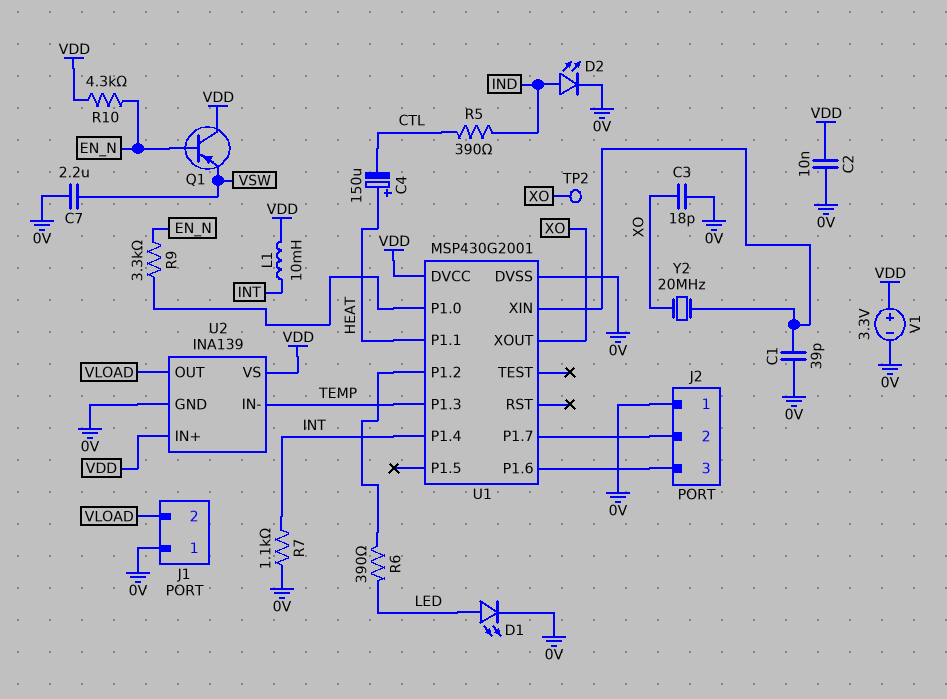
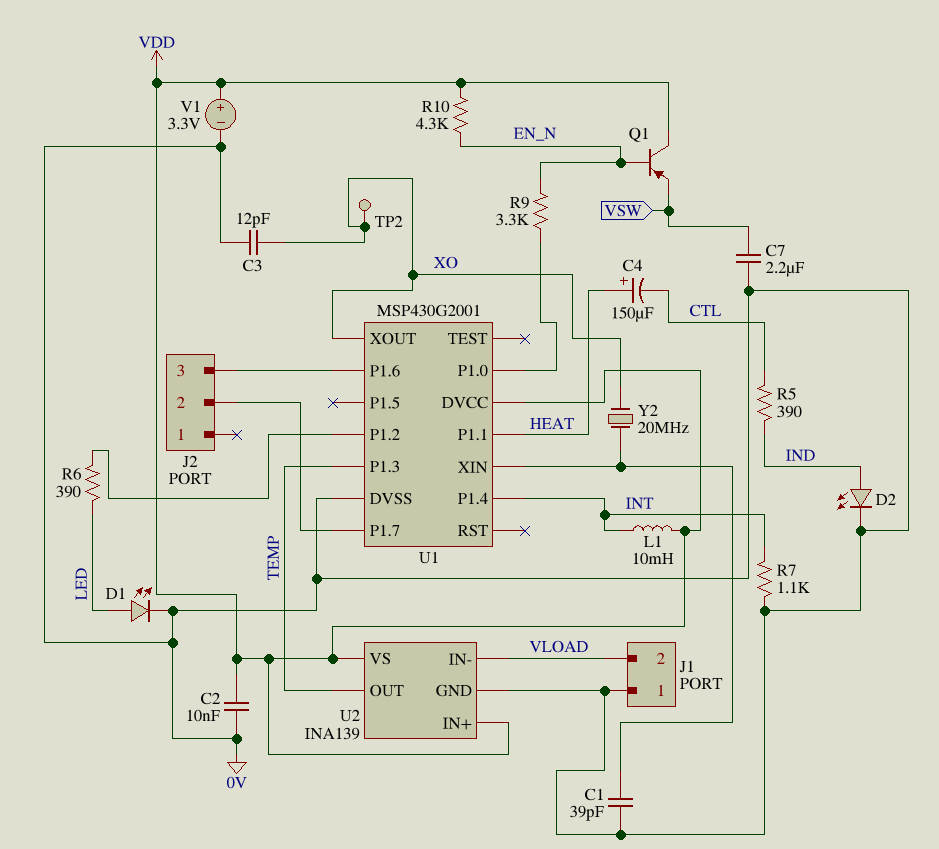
C3: 18pF (0V, XO) -> 12pF (0V, XO)
J2 pin 1: 0V -> none
U2 pin IN-: TEMP -> VLOAD
U2 pin OUT: VLOAD -> TEMP

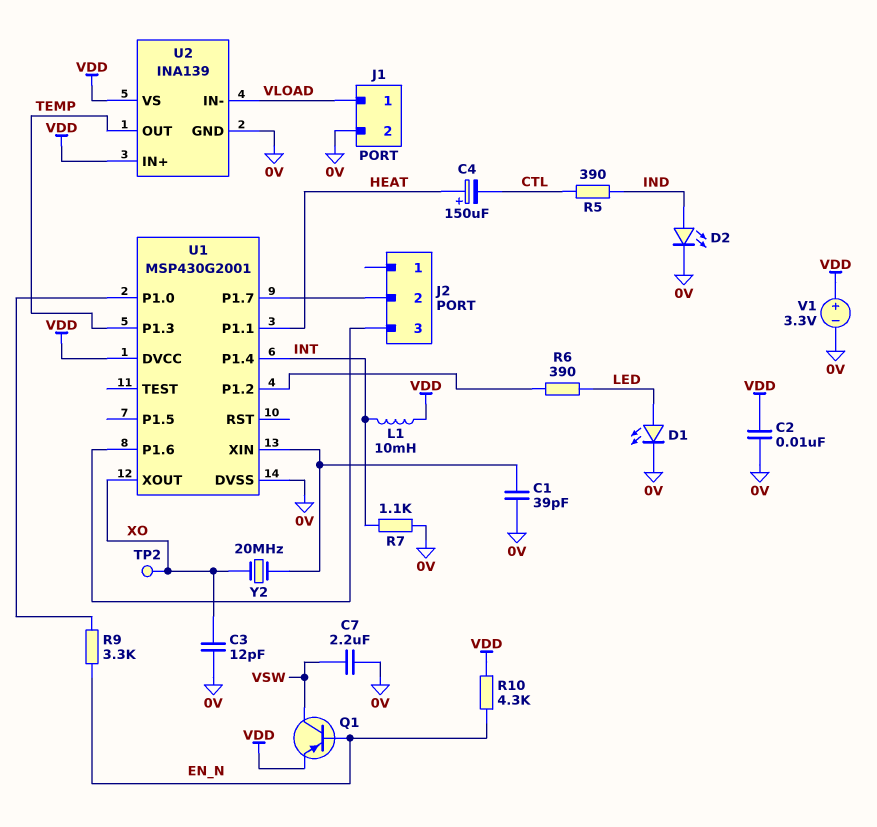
J1 pin 1: 0V -> VLOAD
J1 pin 2: VLOAD -> 0V
Q1: PNP (B EN_N, C VDD, E VSW) -> PNP (B EN_N, C VSW, E VDD)

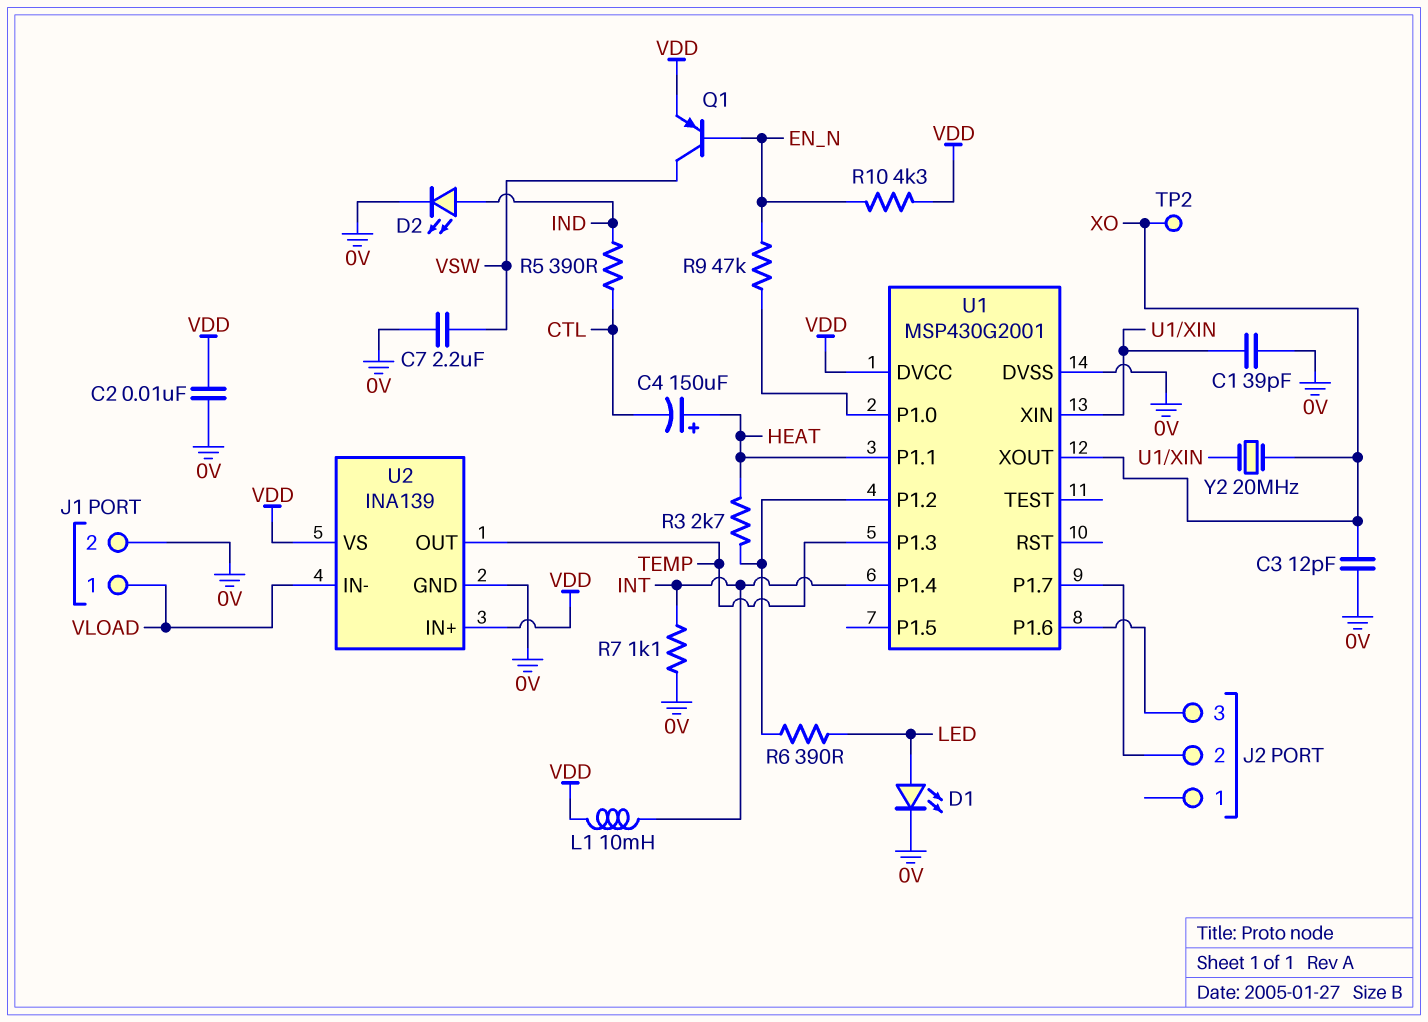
R3: none -> 2.7k (HEAT, U1/P1.2)
R9: 3.3k (EN_N, U1/P1.0) -> 47k (EN_N, U1/P1.0)
V1: 3.3V (plus VDD, minus 0V) -> none

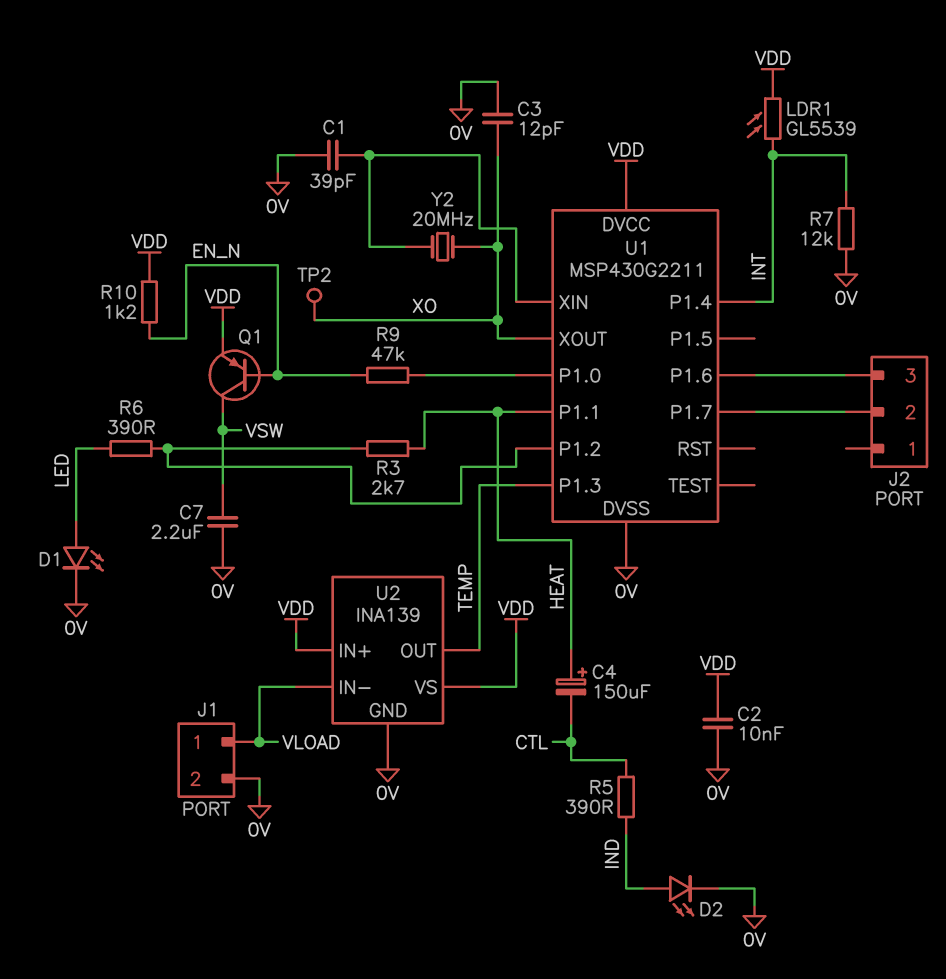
L1: 10mH (INT, VDD) -> none
LDR1: none -> GL5539 (INT, VDD)
R7: 1.1k (0V, INT) -> 12k (0V, INT)
R10: 4.3k (EN_N, VDD) -> 1.2k (EN_N, VDD)
U1: MSP430G2001 -> MSP430G2211

